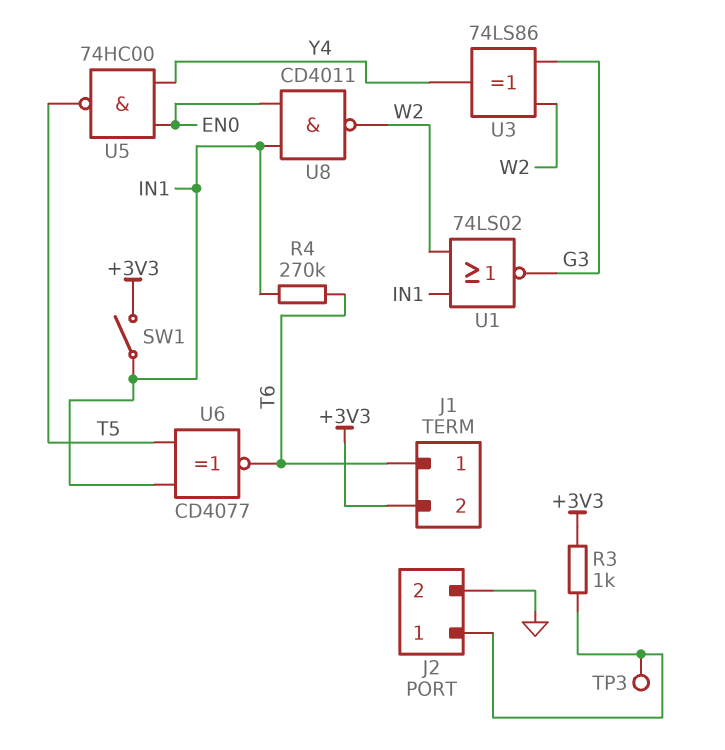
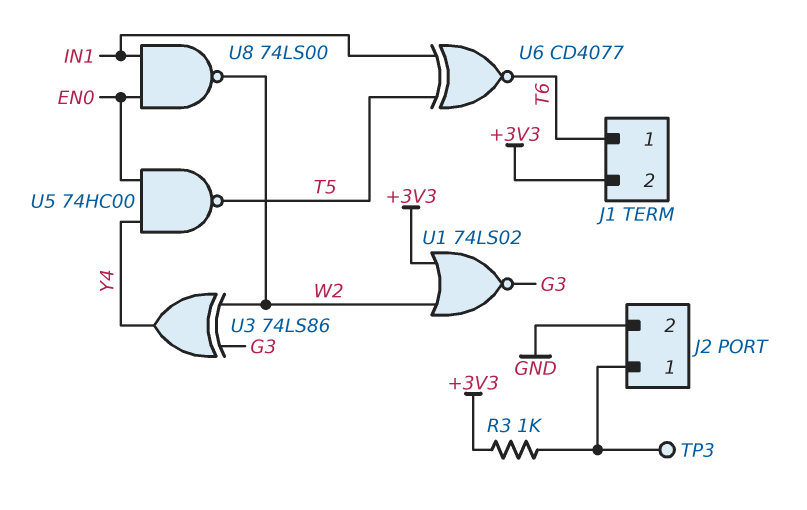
R4: 270k (IN1, T6) -> none
SW1: switch (+3V3, IN1) -> none
U1: NOR 74LS02 (in IN1, in W2, out G3) -> NOR 74LS02 (in +3V3, in W2, out G3)
U8: NAND CD4011 (in EN0, in IN1, out W2) -> NAND 74LS00 (in EN0, in IN1, out W2)

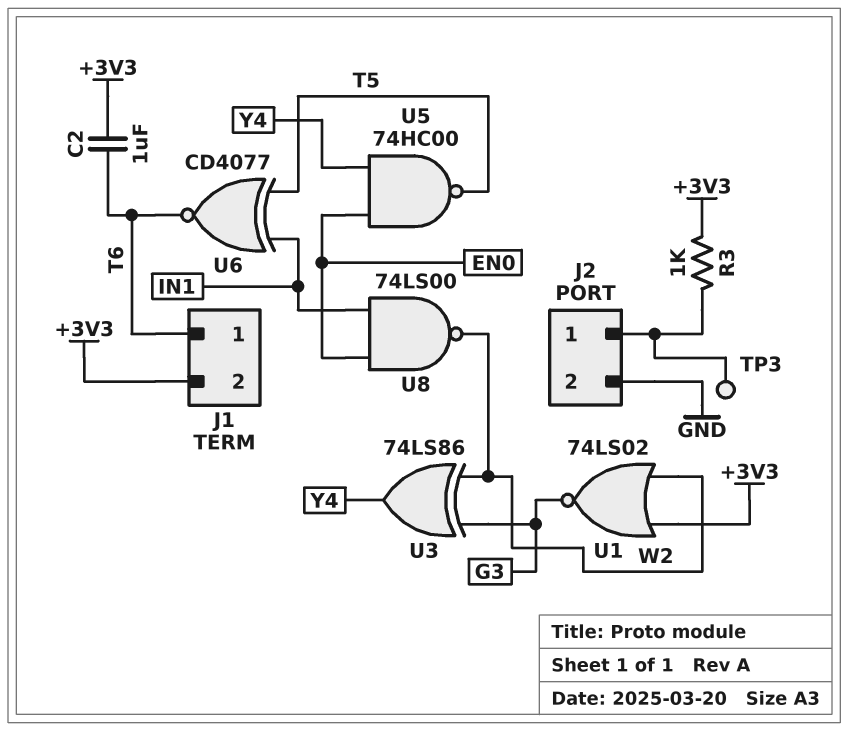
C2: none -> 1uF (+3V3, T6)

